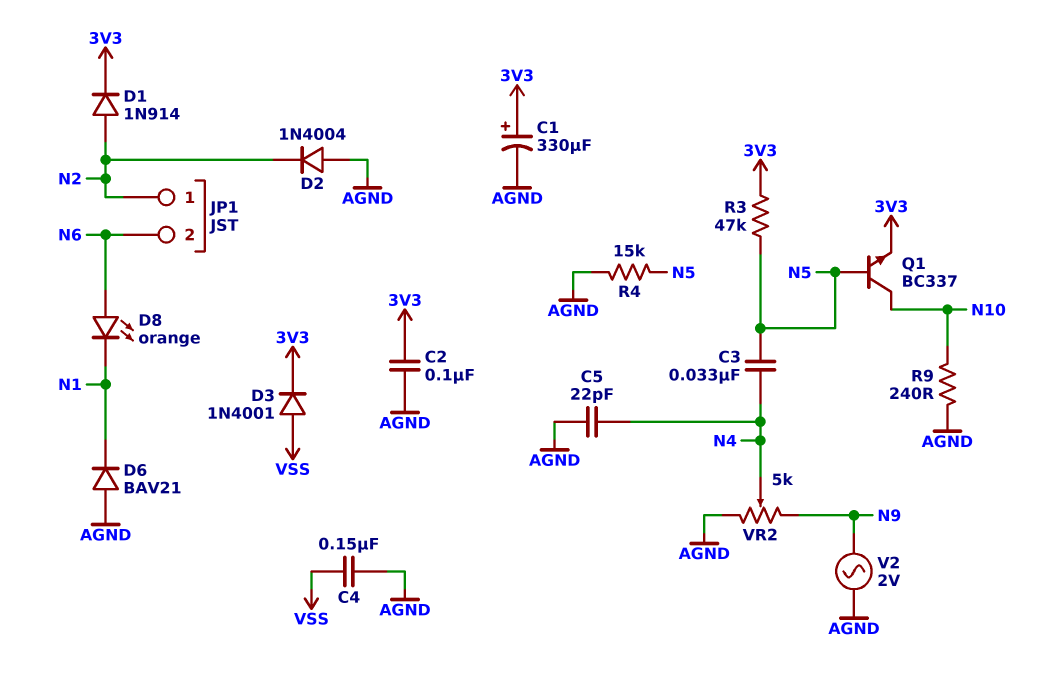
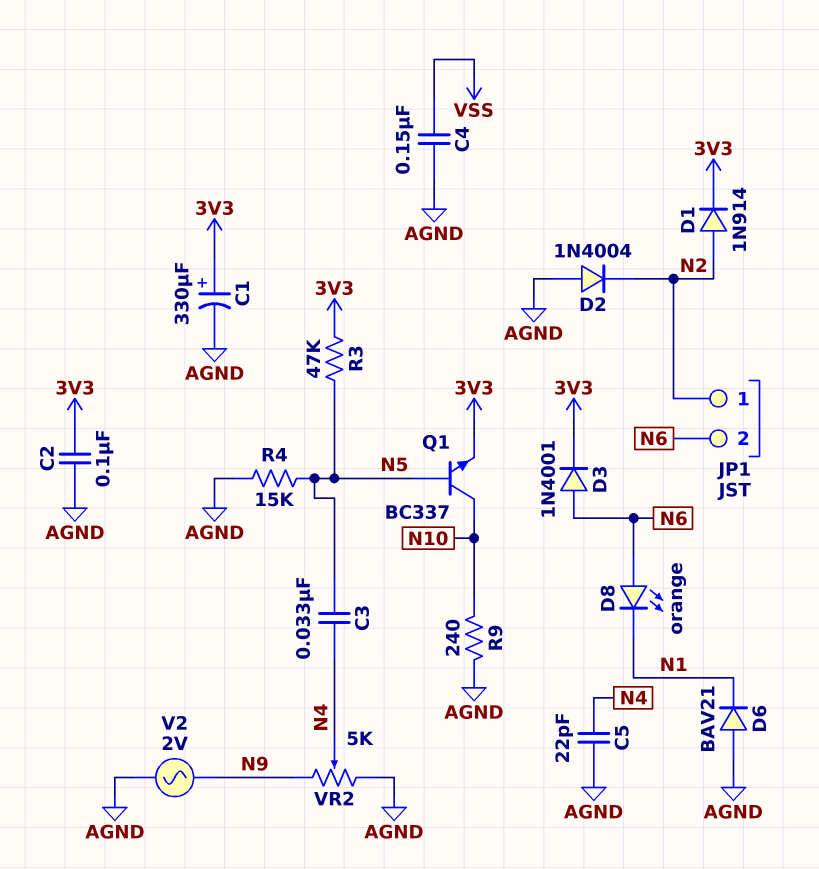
D3: diode 1N4001 (A VSS, K 3V3) -> diode 1N4001 (A N6, K 3V3)

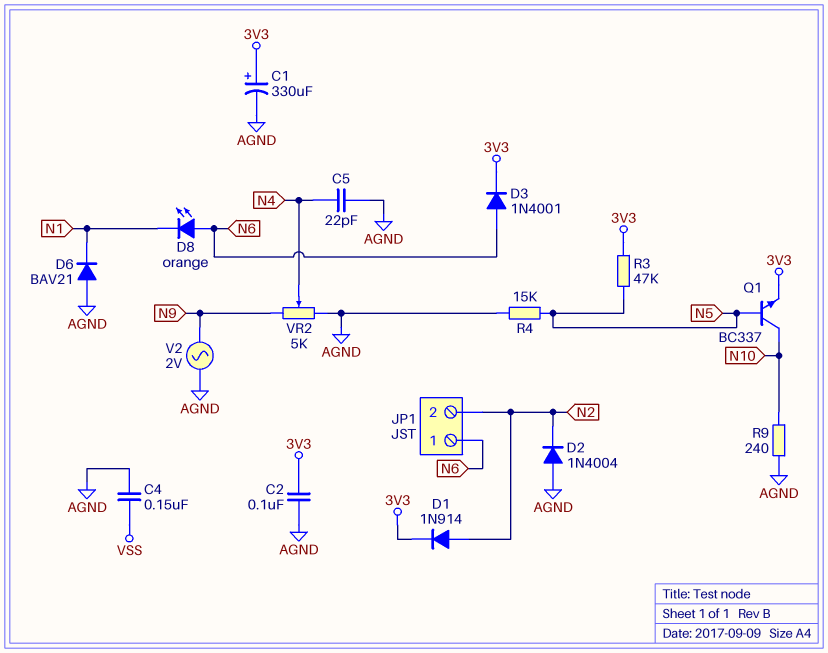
C3: 33nF (N4, N5) -> none
JP1 pin 1: N2 -> N6
JP1 pin 2: N6 -> N2

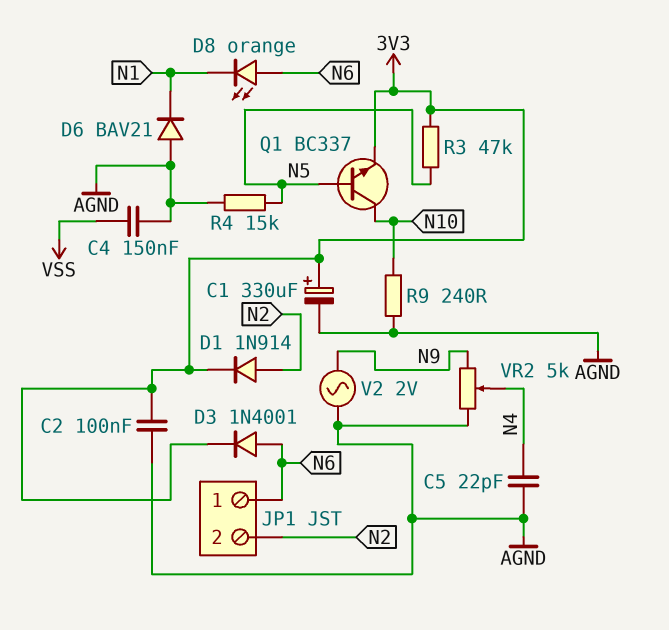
D2: diode 1N4004 (A AGND, K N2) -> none

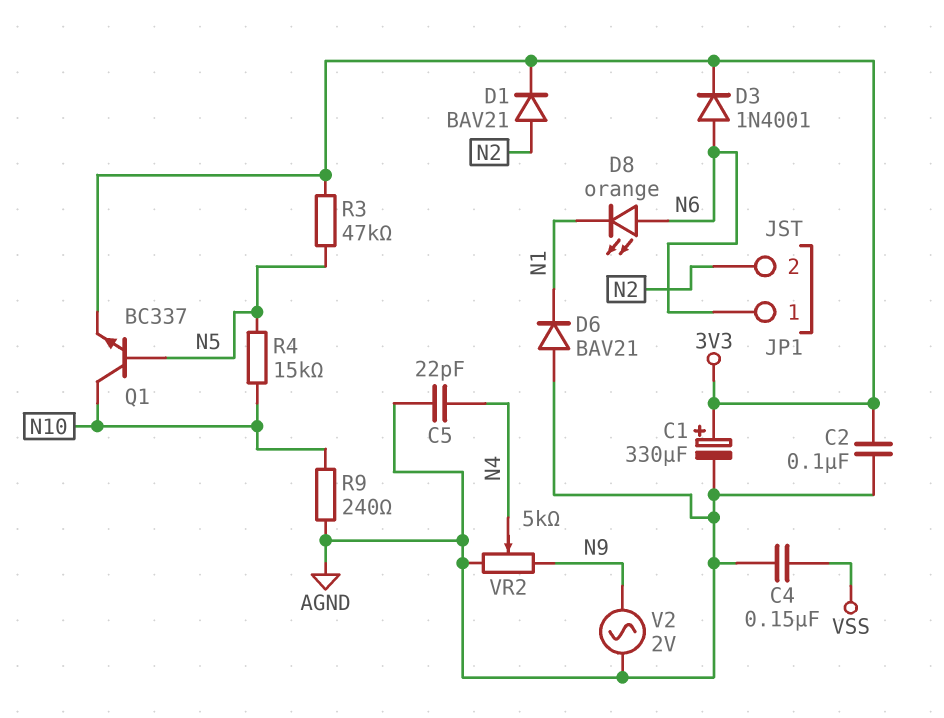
D1: diode 1N914 (A N2, K 3V3) -> diode BAV21 (A N2, K 3V3)
R4: 15k (AGND, N5) -> 15k (N5, N10)

